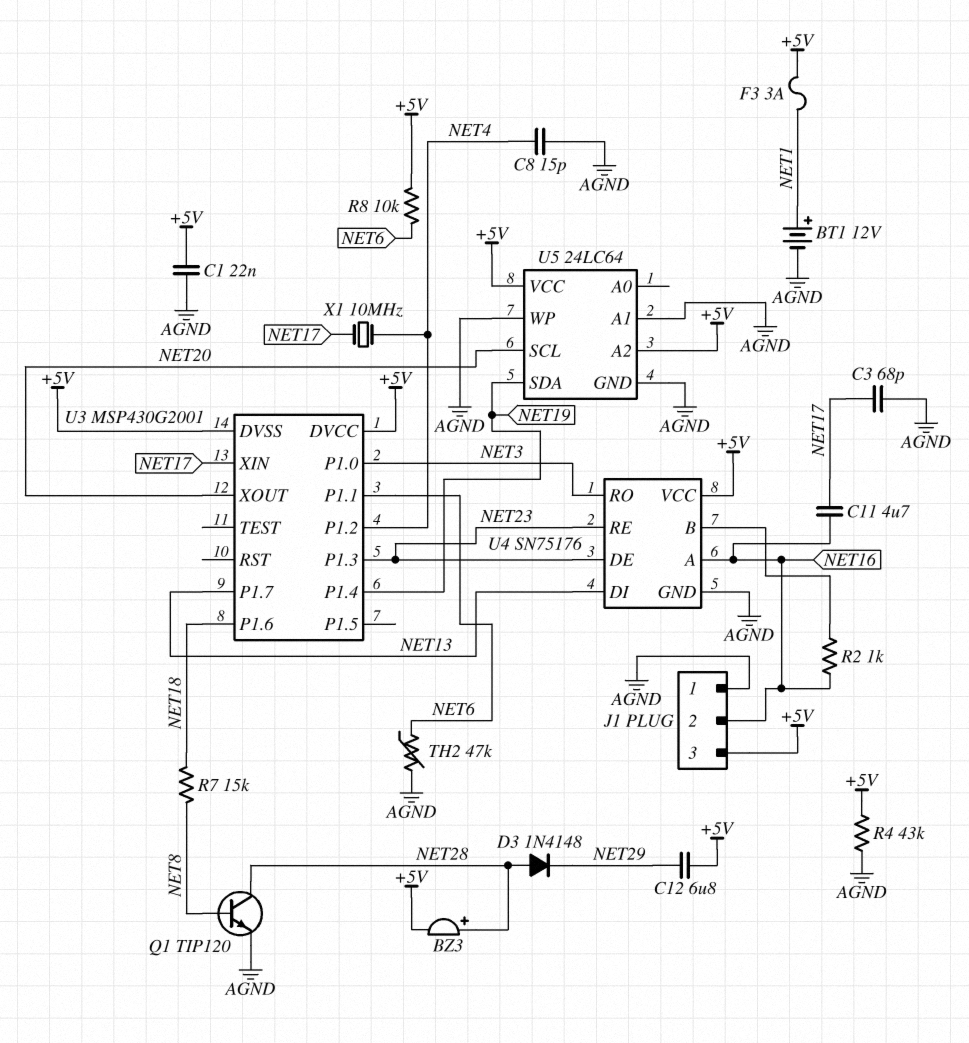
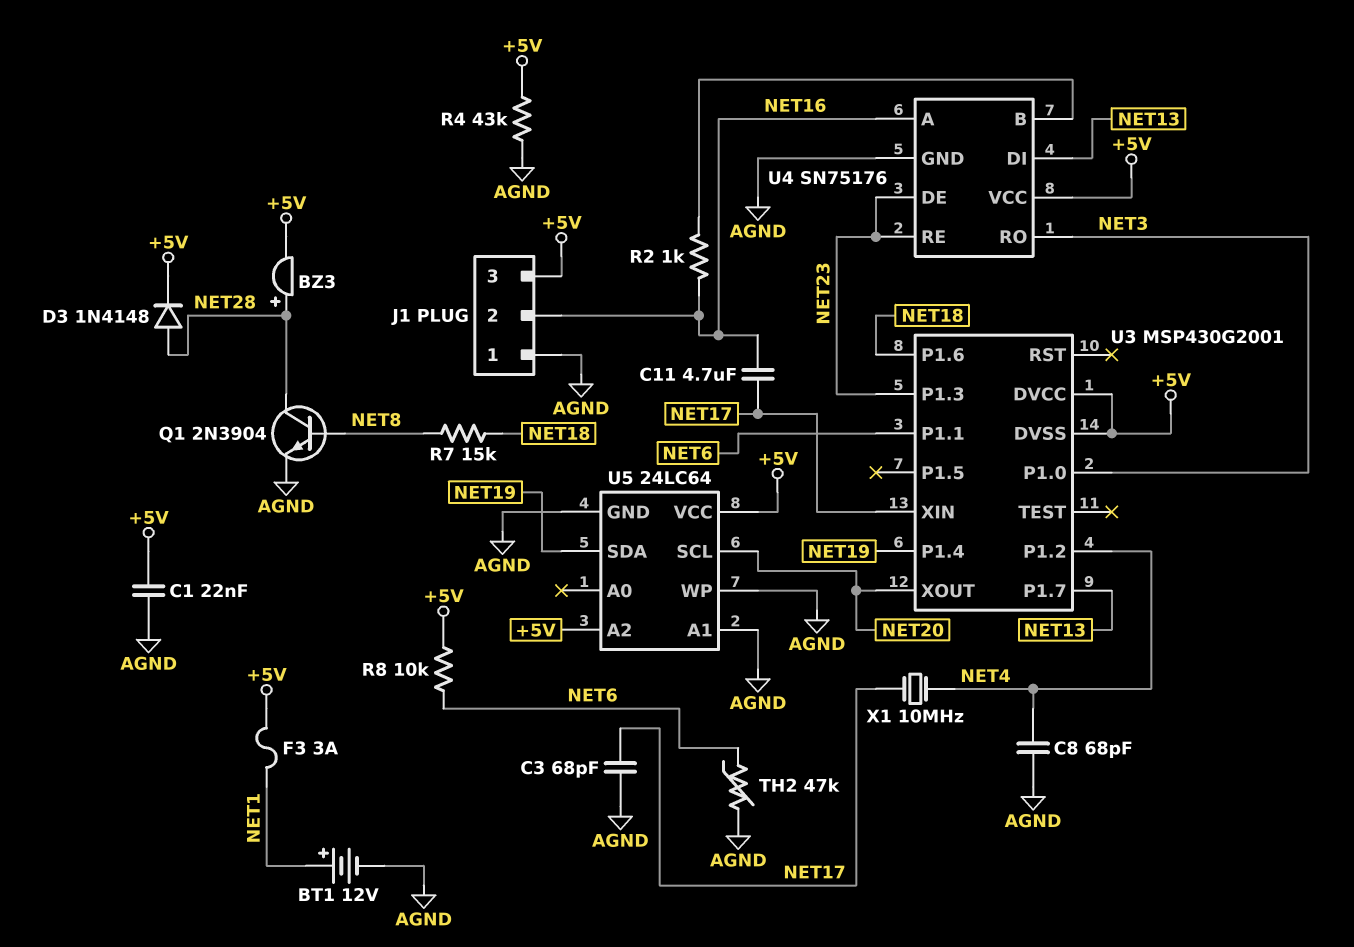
C8: 15pF (AGND, NET4) -> 68pF (AGND, NET4)
C12: 6.8uF (+5V, NET29) -> none
D3: diode 1N4148 (A NET28, K NET29) -> diode 1N4148 (A NET28, K +5V)
Q1: NPN TIP120 (B NET8, C NET28, E AGND) -> NPN 2N3904 (B NET8, C NET28, E AGND)

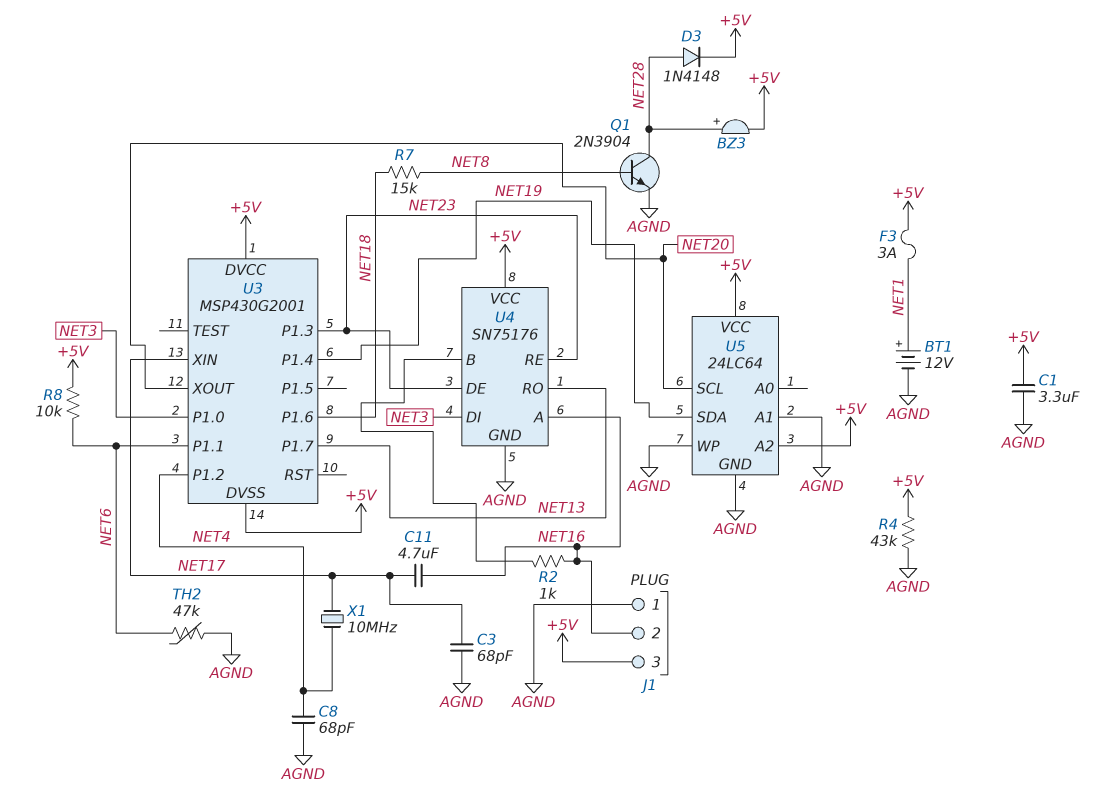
C1: 22nF (+5V, AGND) -> 3.3uF (+5V, AGND)
U4 pin DI: NET13 -> NET3
U4 pin RO: NET3 -> NET13

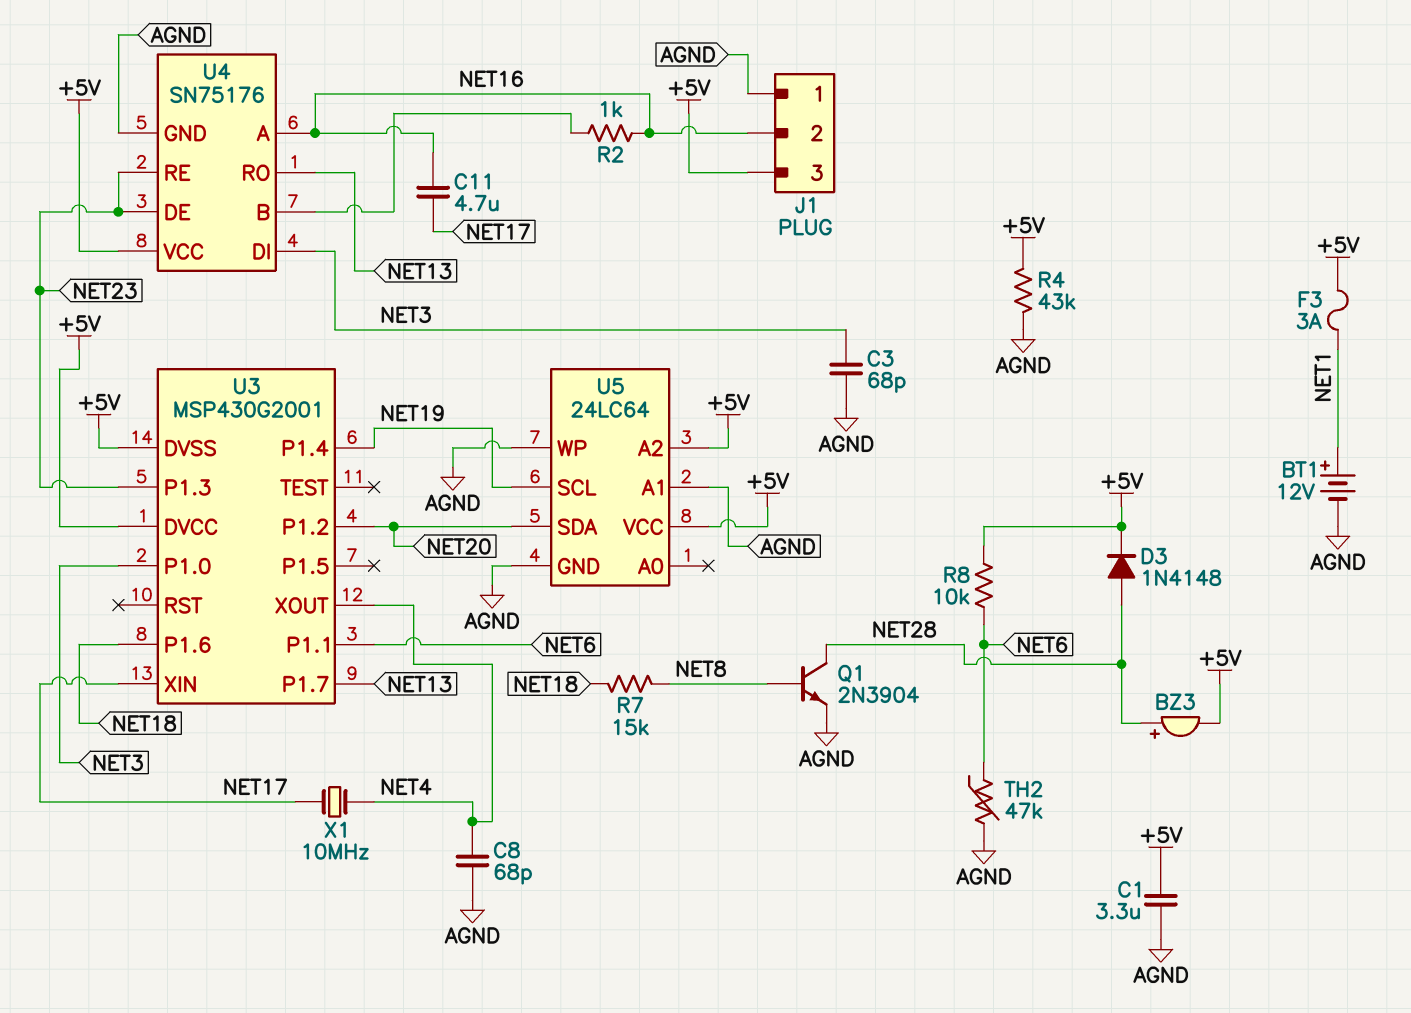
C3: 68pF (AGND, NET17) -> 68pF (AGND, NET3)
U3 pin P1.2: NET4 -> NET20
U3 pin XOUT: NET20 -> NET4
U5 pin SCL: NET20 -> NET19
U5 pin SDA: NET19 -> NET20

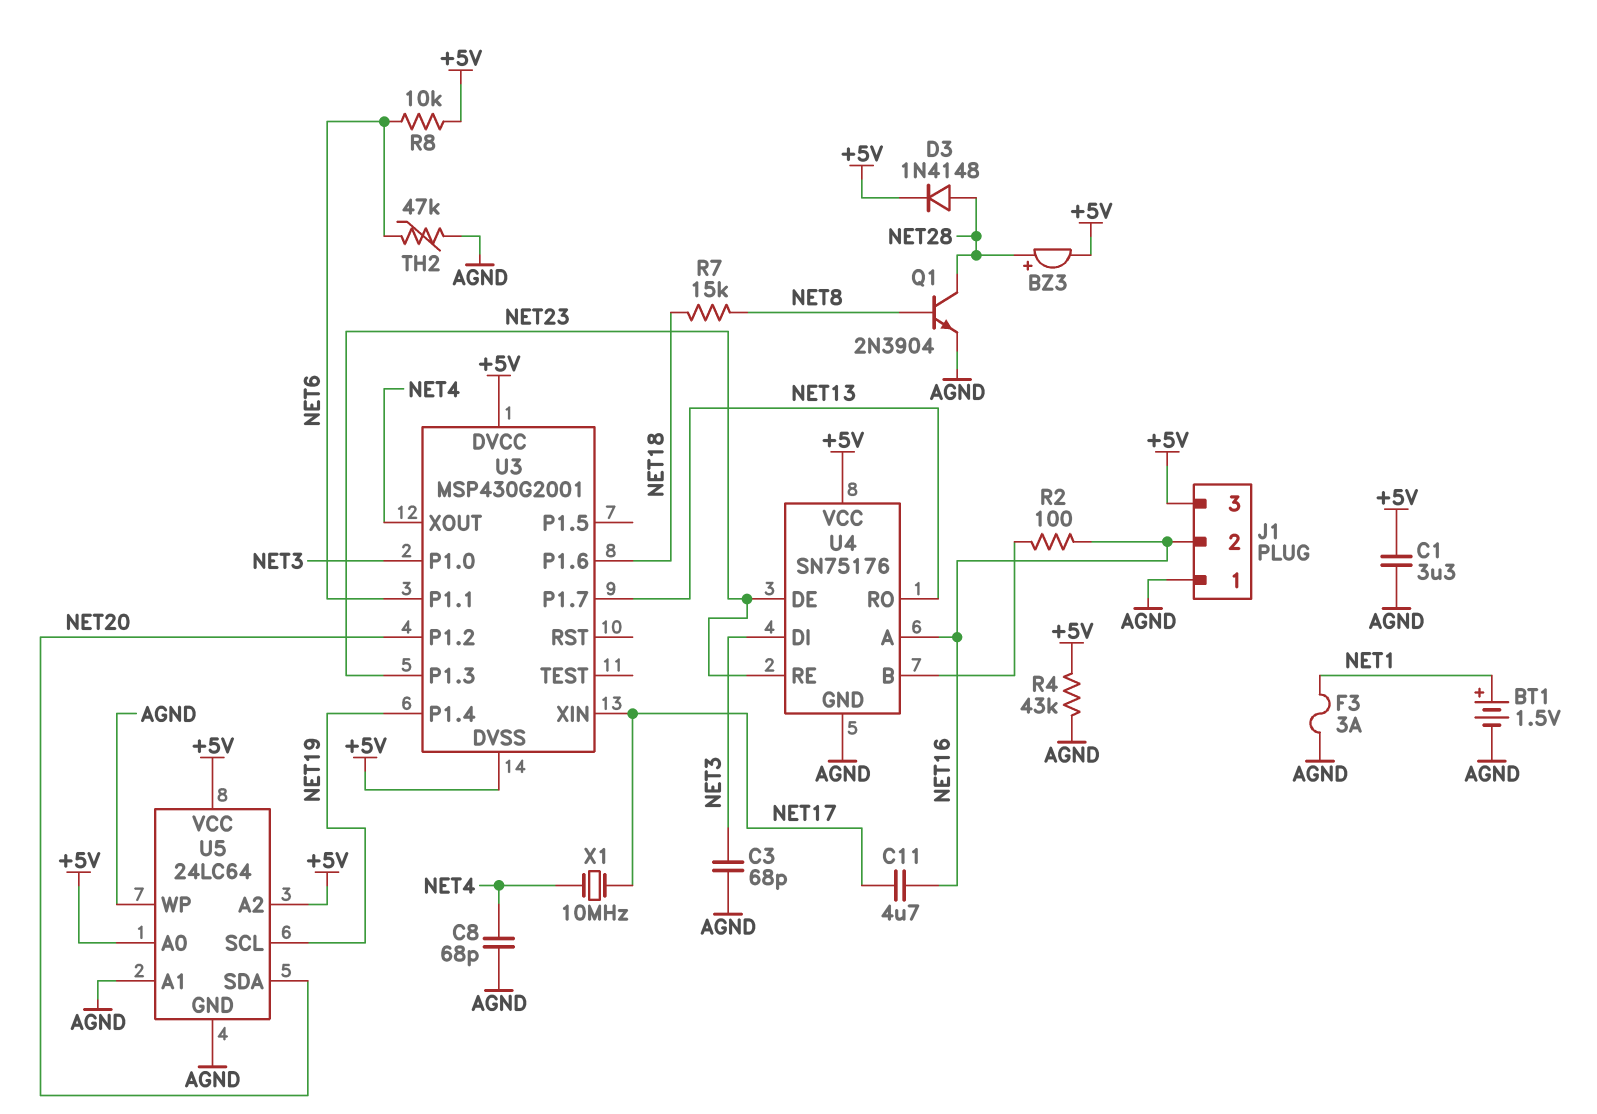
BT1: 12V (plus NET1, minus AGND) -> 1.5V (plus NET1, minus AGND)
F3: 3A (+5V, NET1) -> 3A (AGND, NET1)
R2: 1k (NET16, U4/B) -> 100 (NET16, U4/B)
U5 pin A0: none -> +5V

